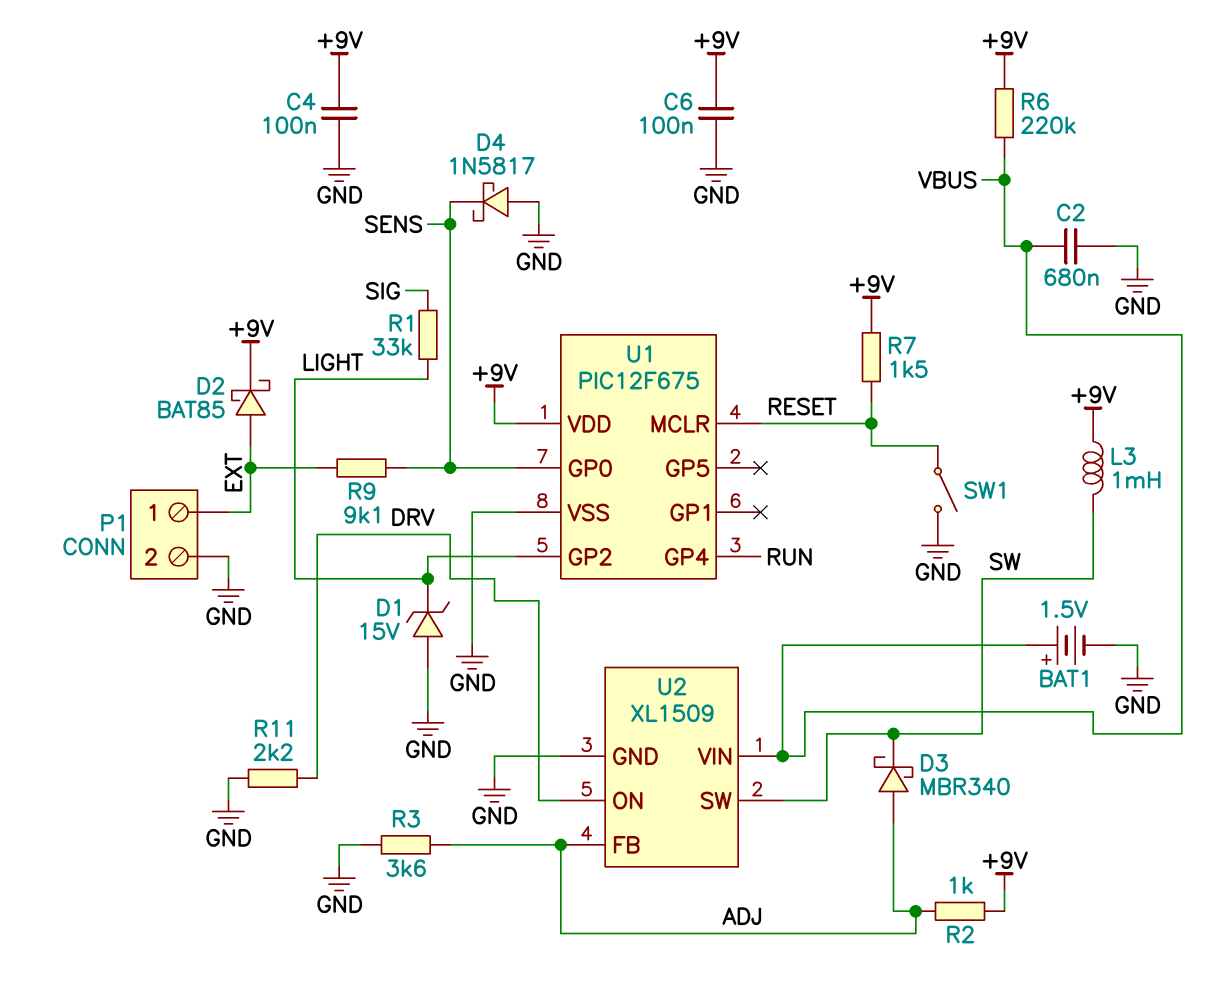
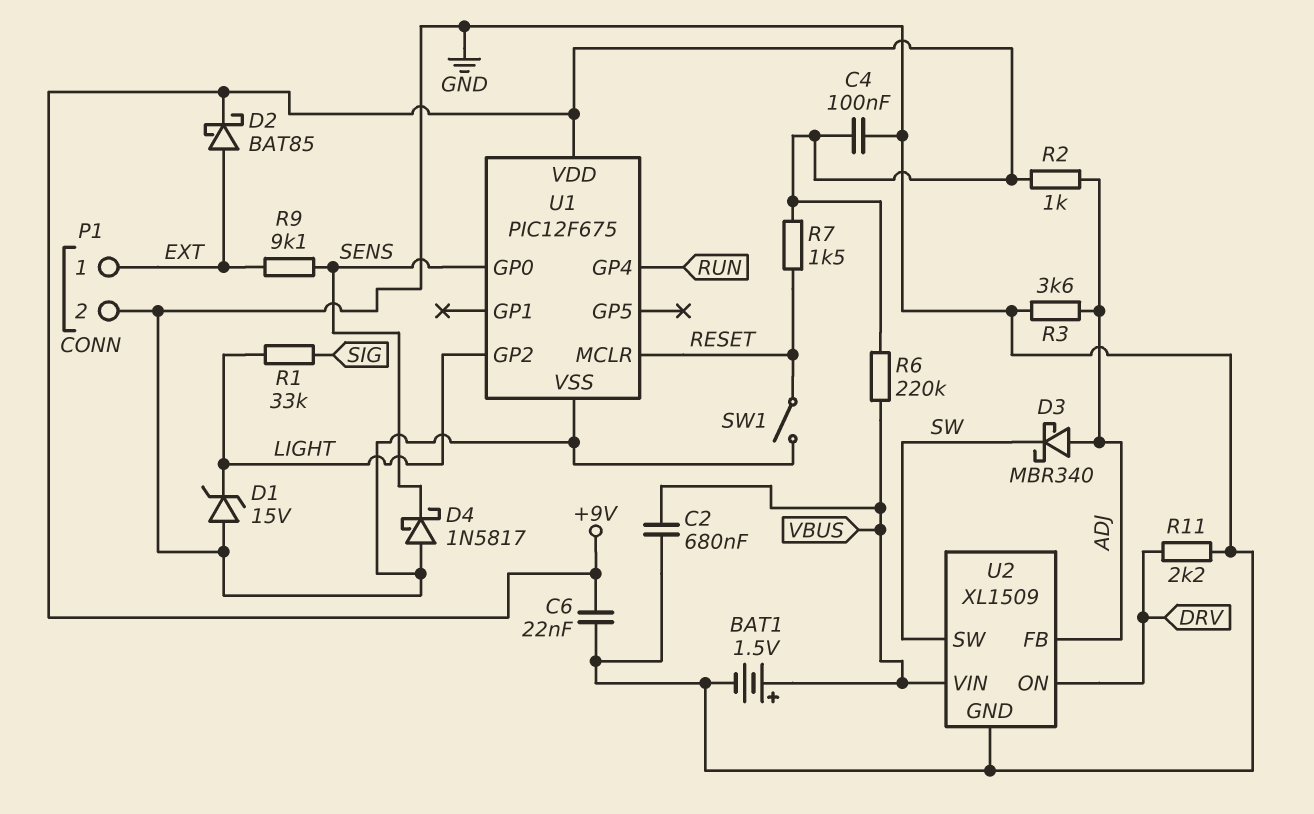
C6: 100nF (+9V, GND) -> 22nF (+9V, GND)
L3: 1mH (+9V, SW) -> none

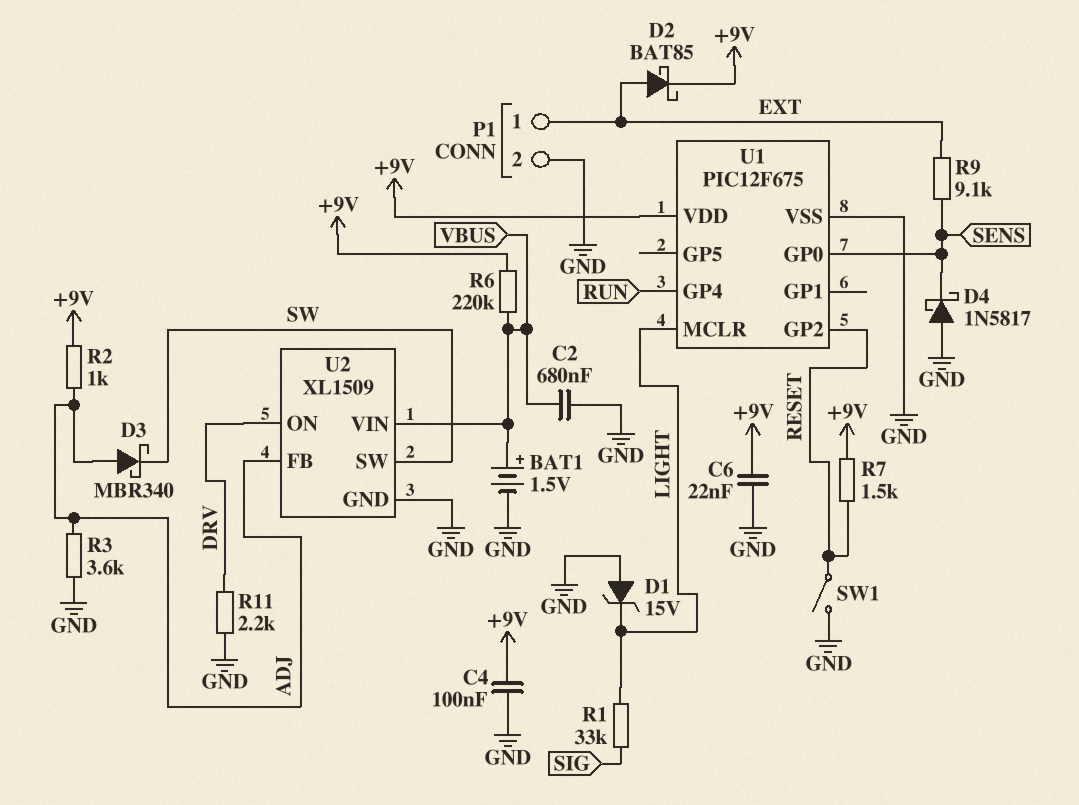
U1 pin GP2: LIGHT -> RESET
U1 pin MCLR: RESET -> LIGHT

